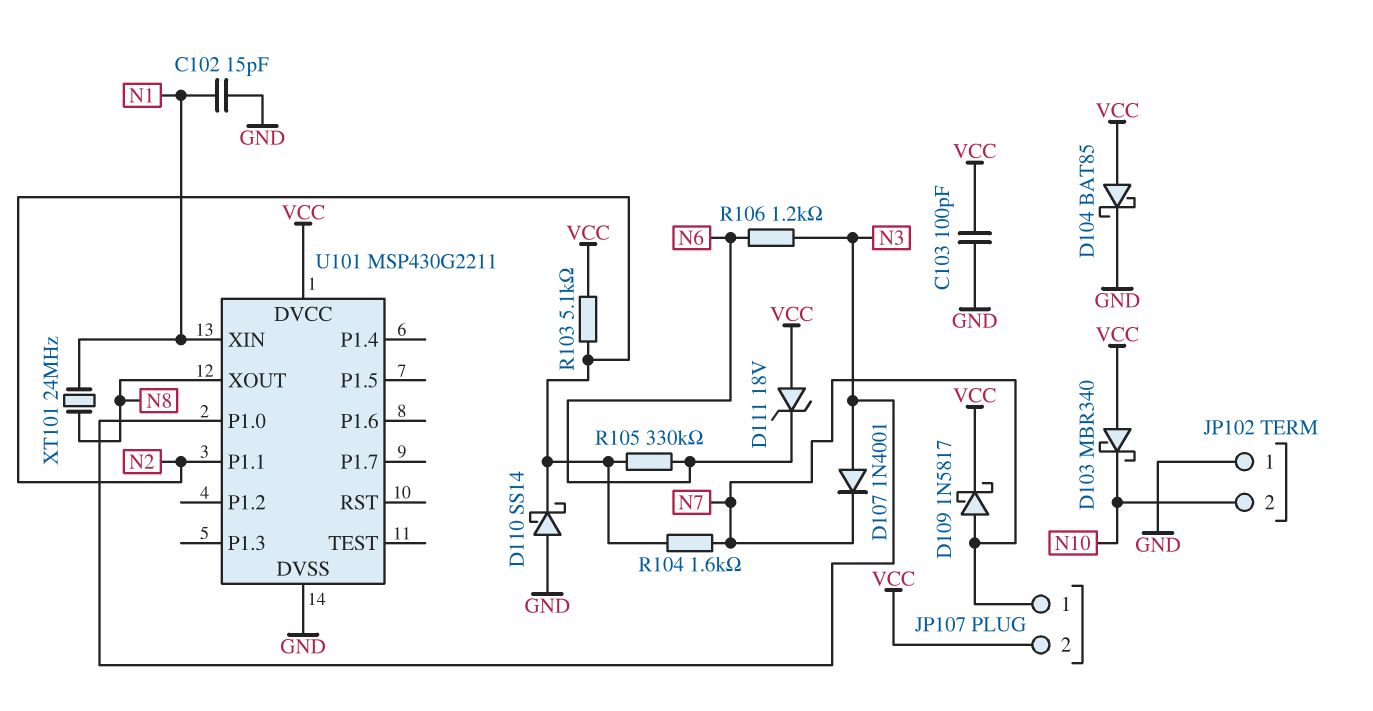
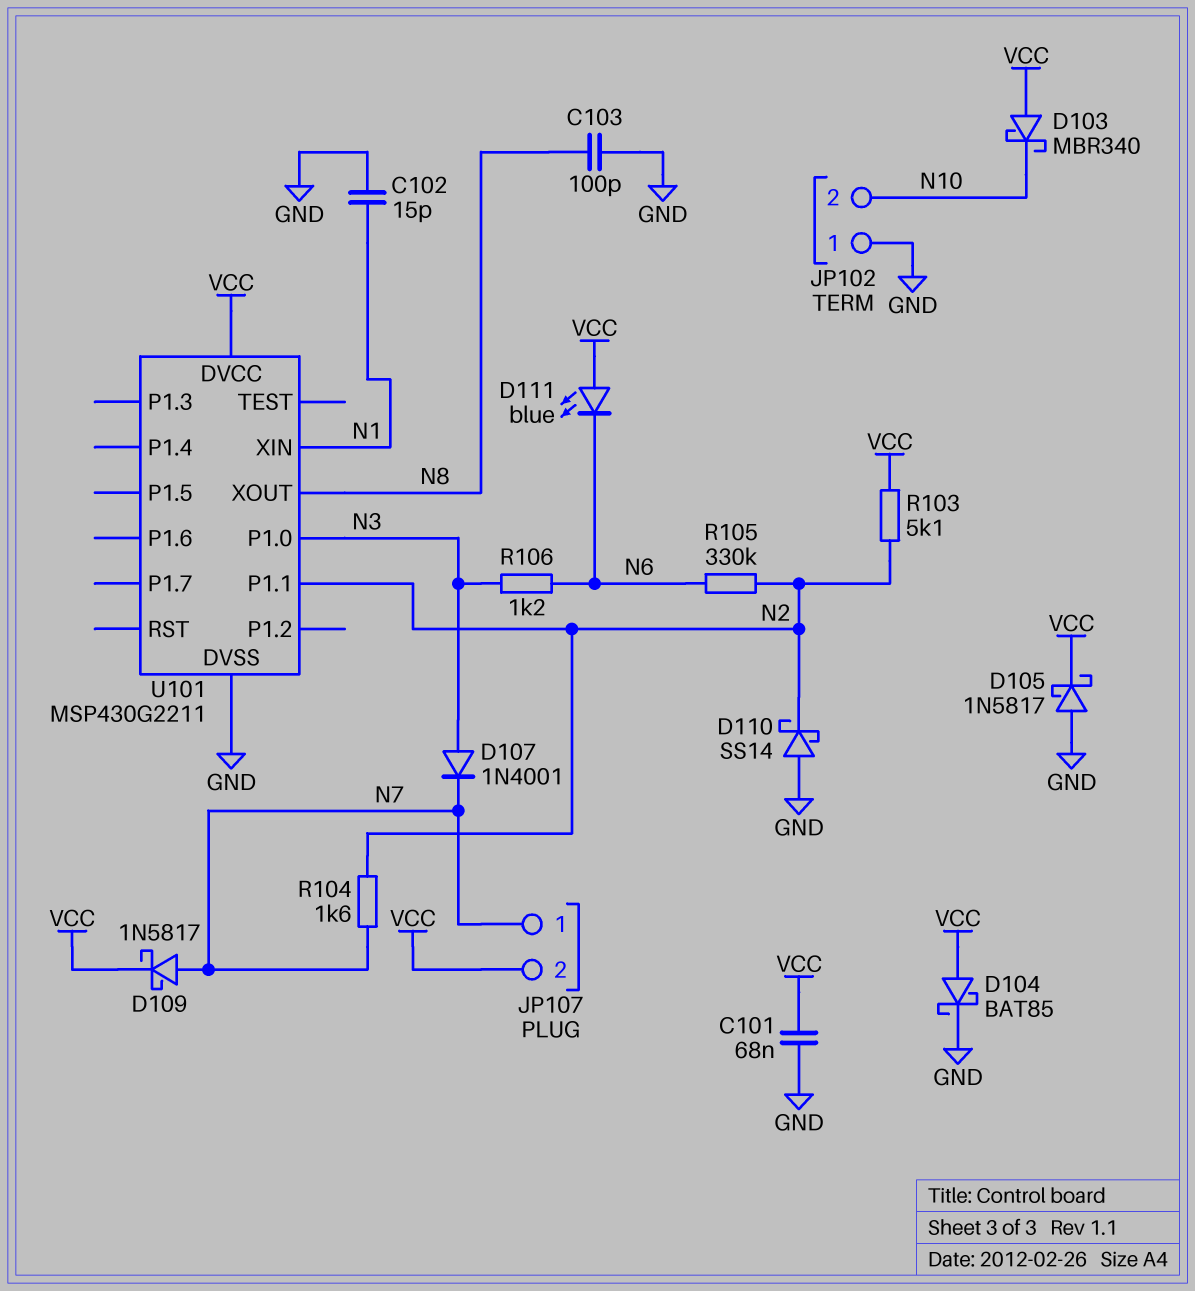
C101: none -> 68nF (GND, VCC)
C103: 100pF (GND, VCC) -> 100pF (GND, N8)
D105: none -> schottky 1N5817 (A GND, K VCC)
D111: zener 18V (A VCC, K N6) -> LED blue (A VCC, K N6)
XT101: 24MHz (N1, N8) -> none

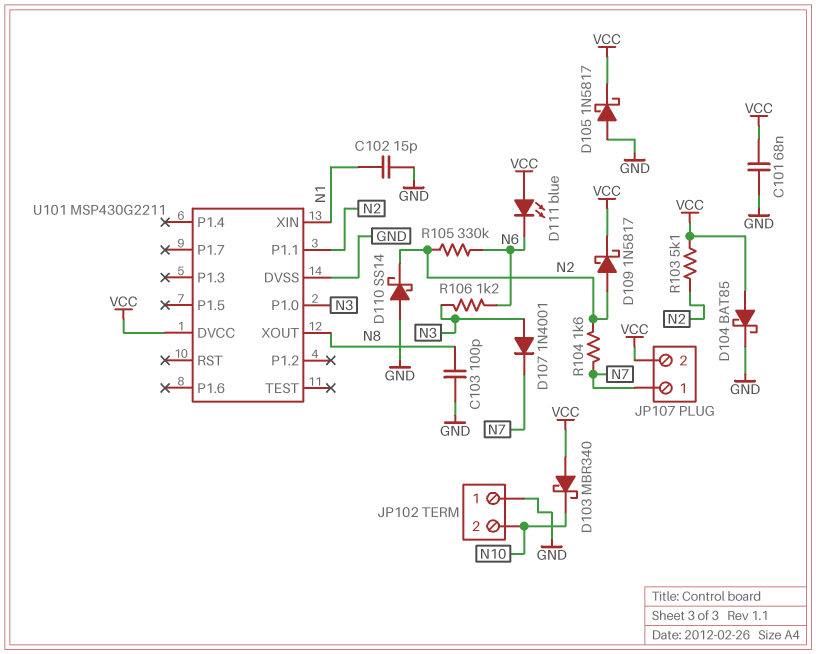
D109: schottky 1N5817 (A N7, K VCC) -> schottky 1N5817 (A N2, K VCC)

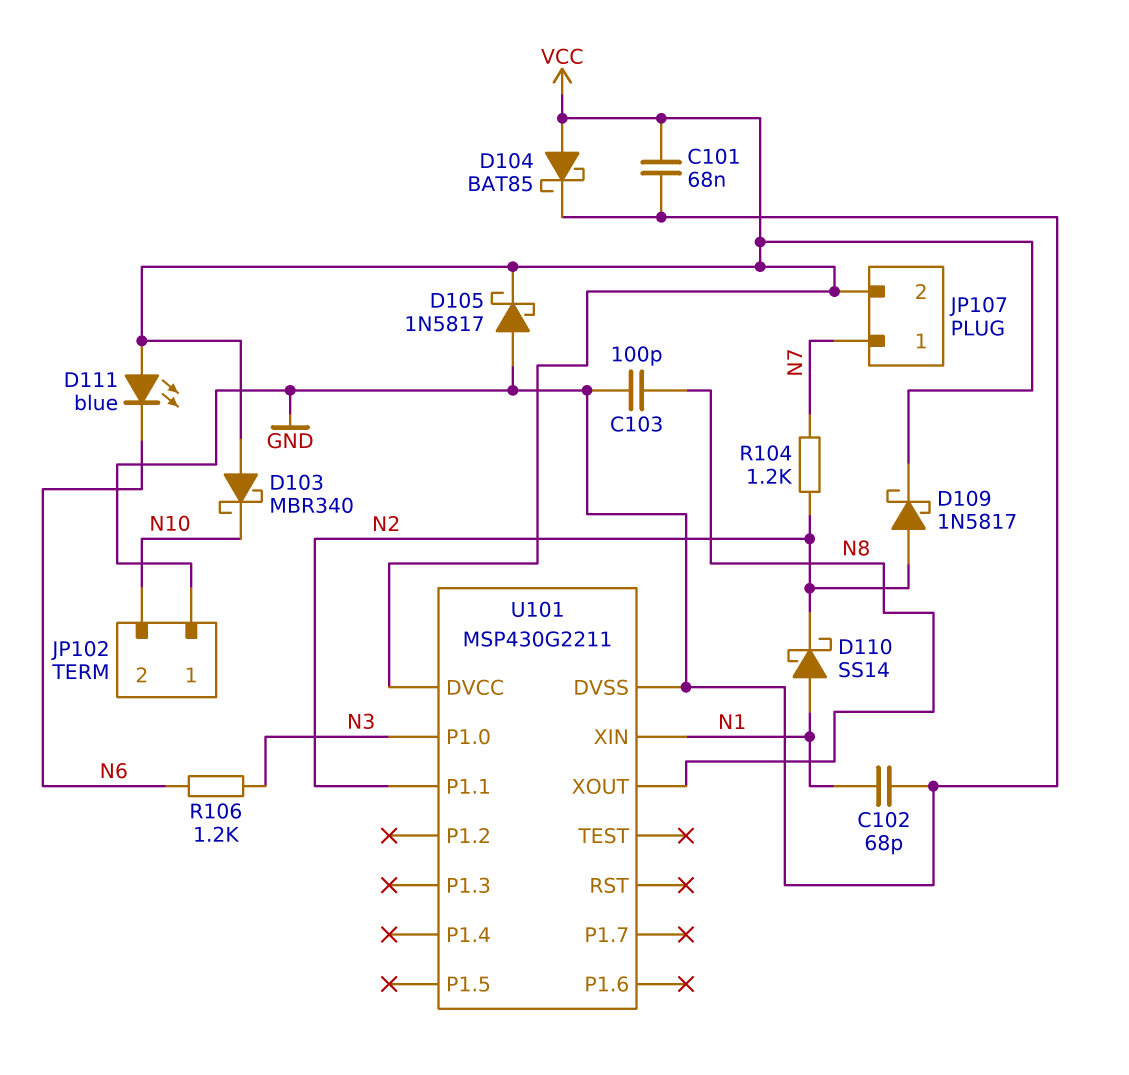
C102: 15pF (GND, N1) -> 68pF (GND, N1)
D107: diode 1N4001 (A N3, K N7) -> none
D110: schottky SS14 (A GND, K N2) -> schottky SS14 (A N1, K N2)
R103: 5.1k (N2, VCC) -> none
R104: 1.6k (N2, N7) -> 1.2k (N2, N7)
R105: 330k (N2, N6) -> none

